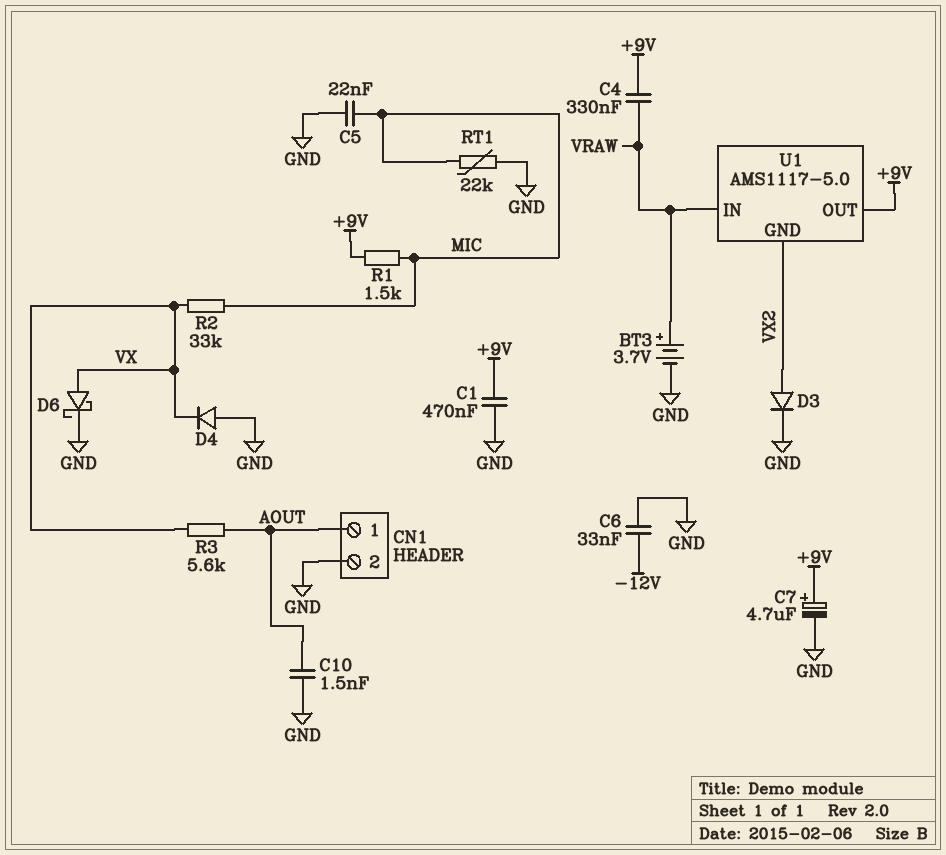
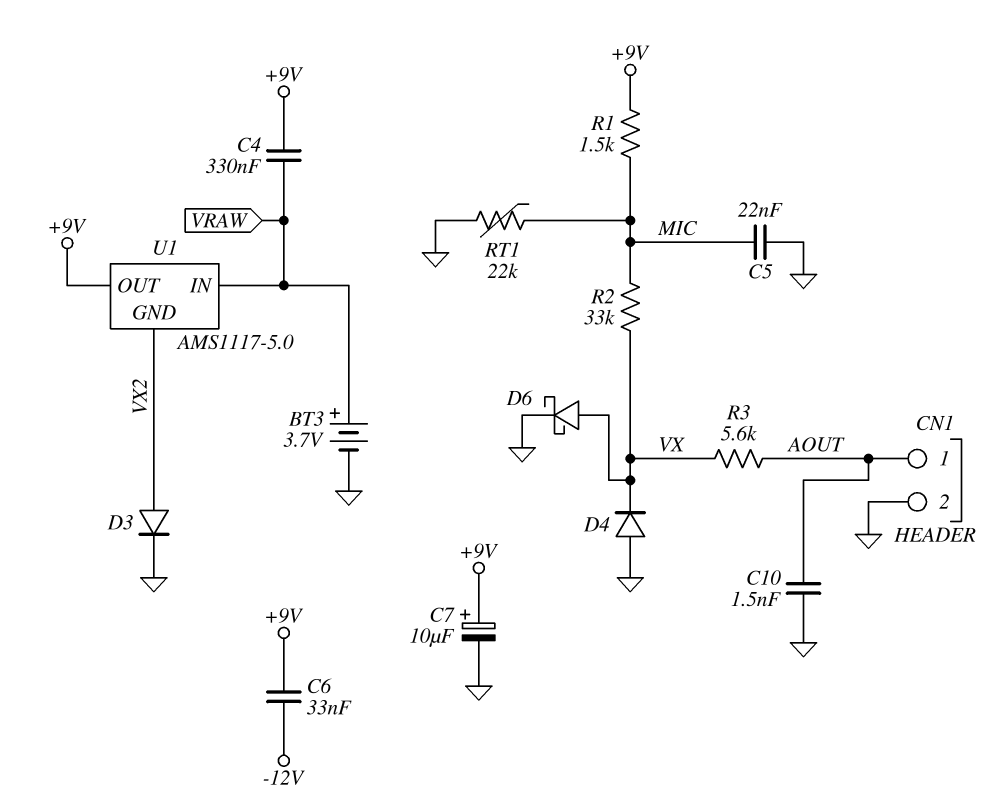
C1: 470nF (+9V, GND) -> none
C6: 33nF (-12V, GND) -> 33nF (+9V, -12V)
C7: 4.7uF (plus +9V, minus GND) -> 10uF (plus +9V, minus GND)

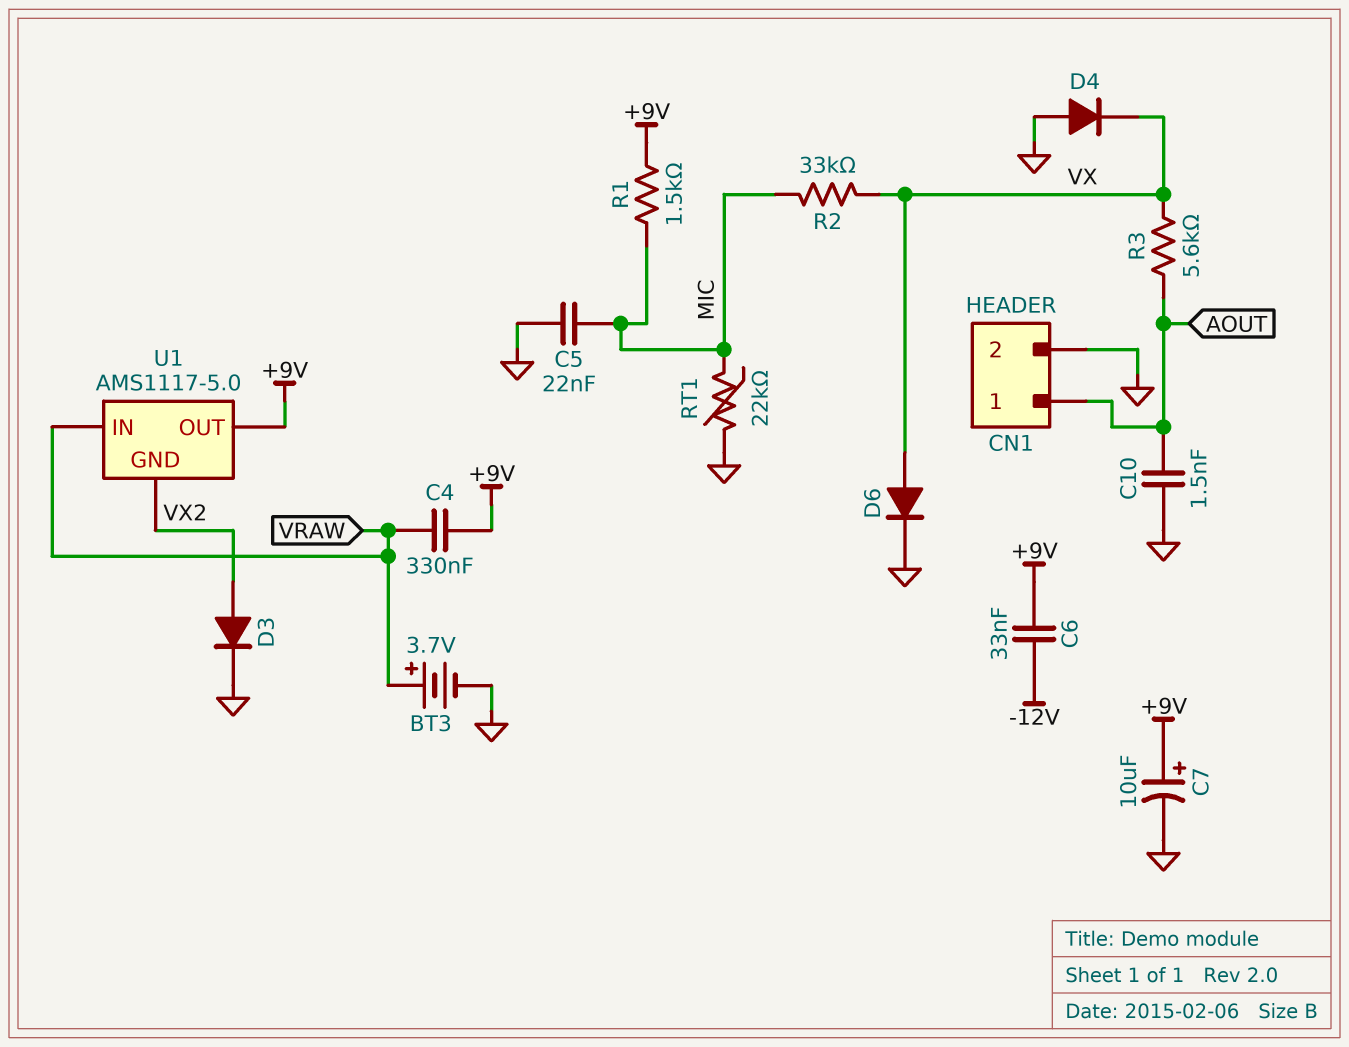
D6: schottky (A VX, K GND) -> diode (A VX, K GND)

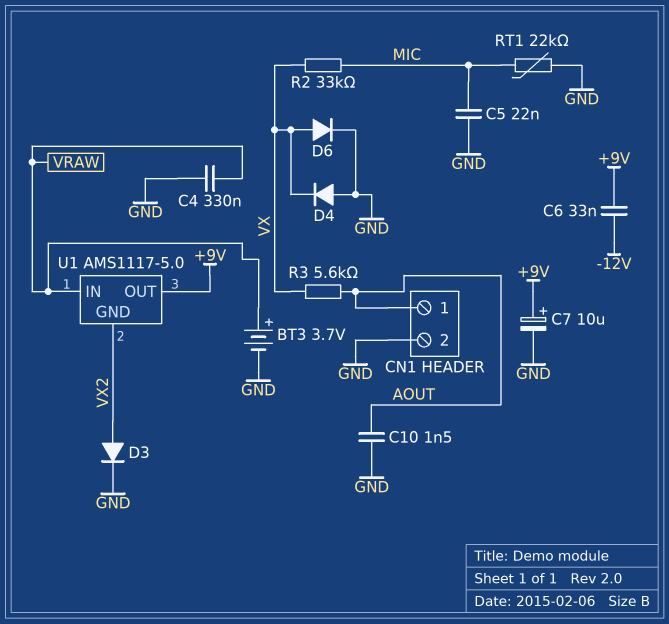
C4: 330nF (+9V, VRAW) -> 330nF (GND, VRAW)
R1: 1.5k (+9V, MIC) -> none

